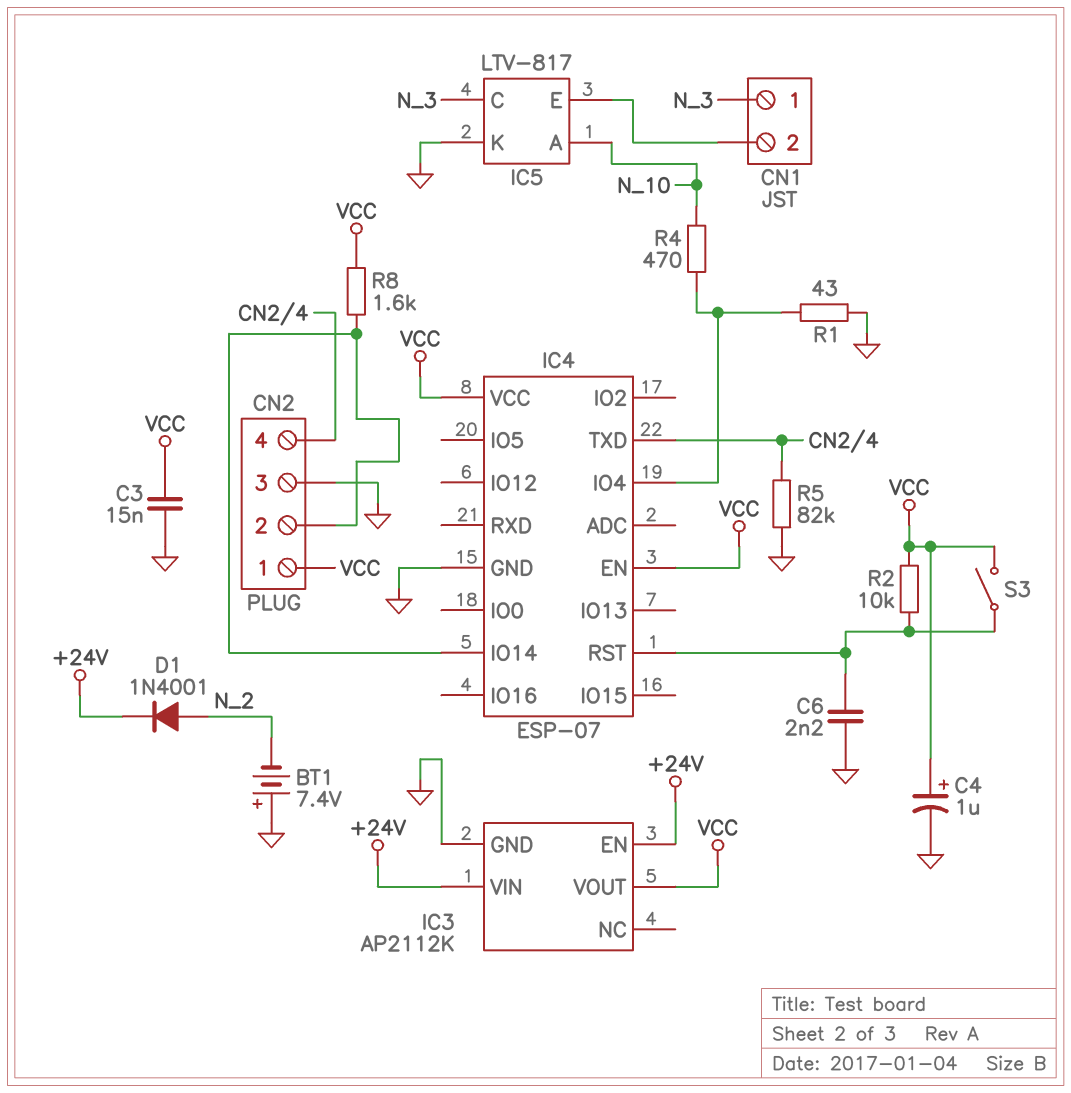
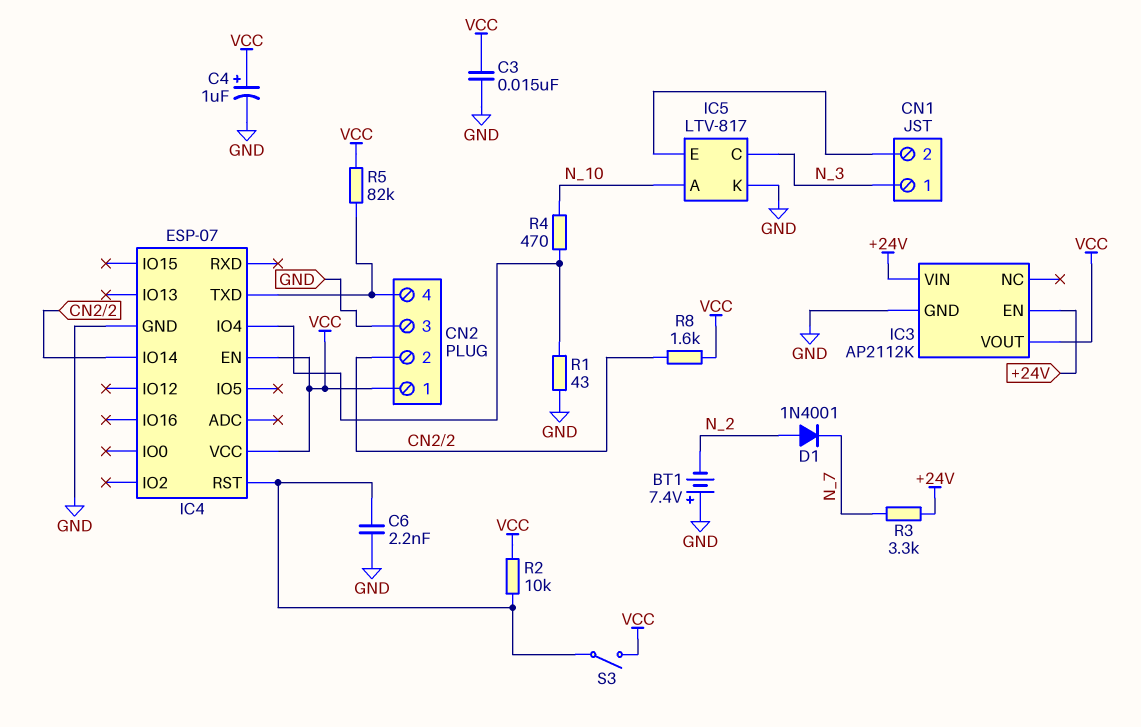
D1: diode 1N4001 (A N_2, K +24V) -> diode 1N4001 (A N_2, K N_7)
R3: none -> 3.3k (+24V, N_7)
R5: 82k (CN2/4, GND) -> 82k (CN2/4, VCC)

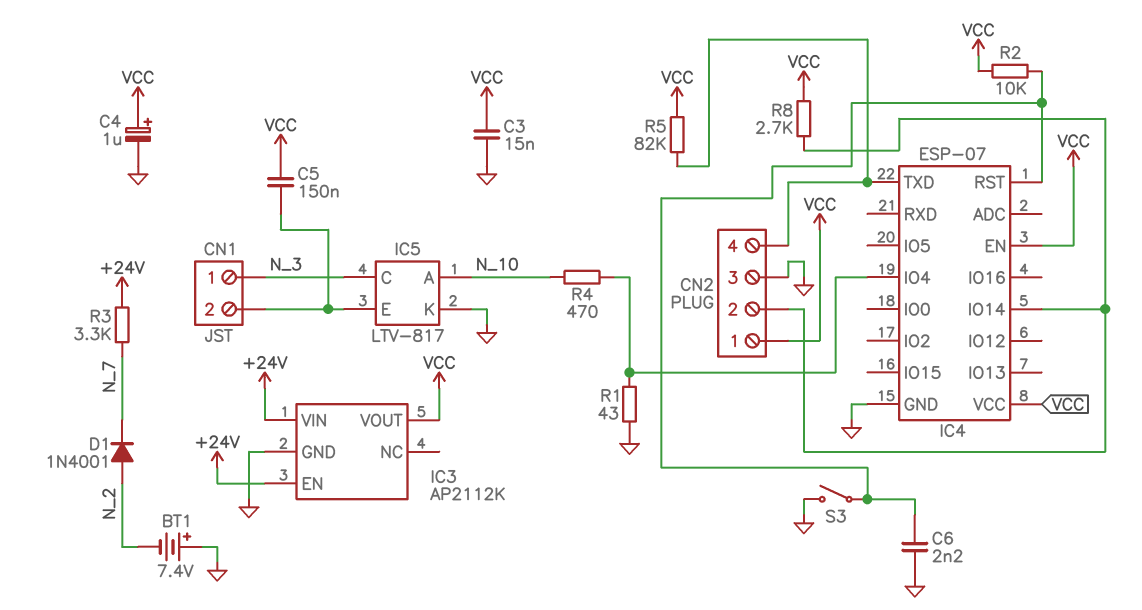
C5: none -> 150nF (CN1/2, VCC)
R8: 1.6k (CN2/2, VCC) -> 2.7k (CN2/2, VCC)
S3: switch (IC4/RST, VCC) -> switch (GND, IC4/RST)

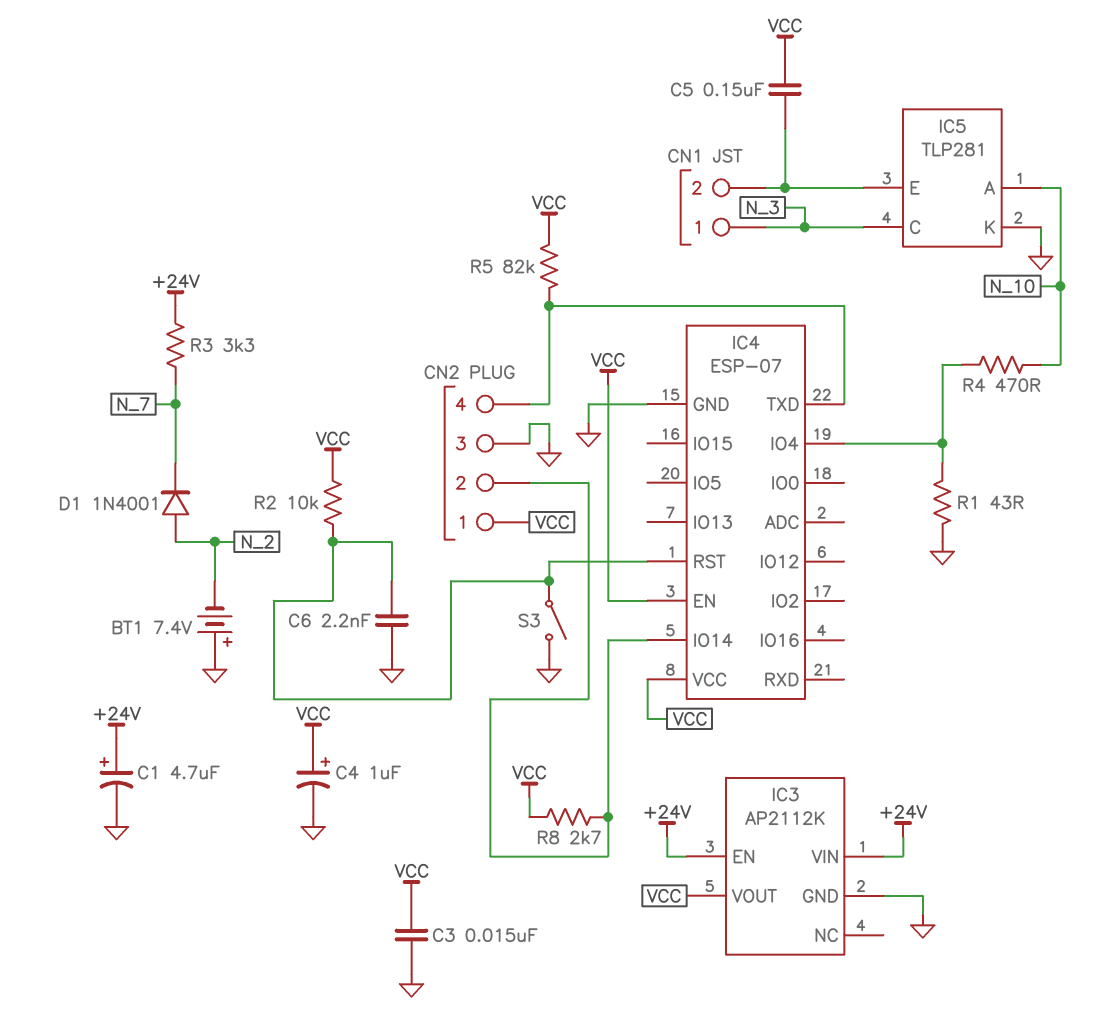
C1: none -> 4.7uF (plus +24V, minus GND)
IC5: LTV-817 -> TLP281

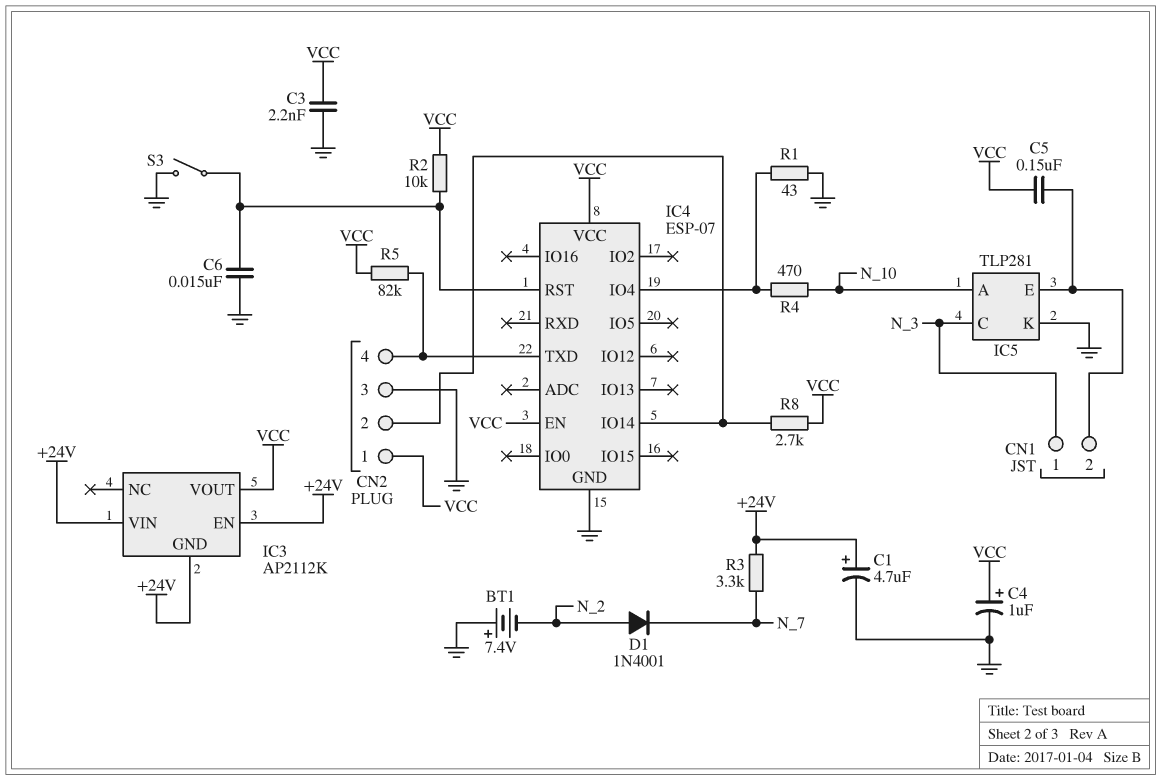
C3: 15nF (GND, VCC) -> 2.2nF (GND, VCC)
C6: 2.2nF (GND, IC4/RST) -> 15nF (GND, IC4/RST)
IC3 pin GND: GND -> +24V

